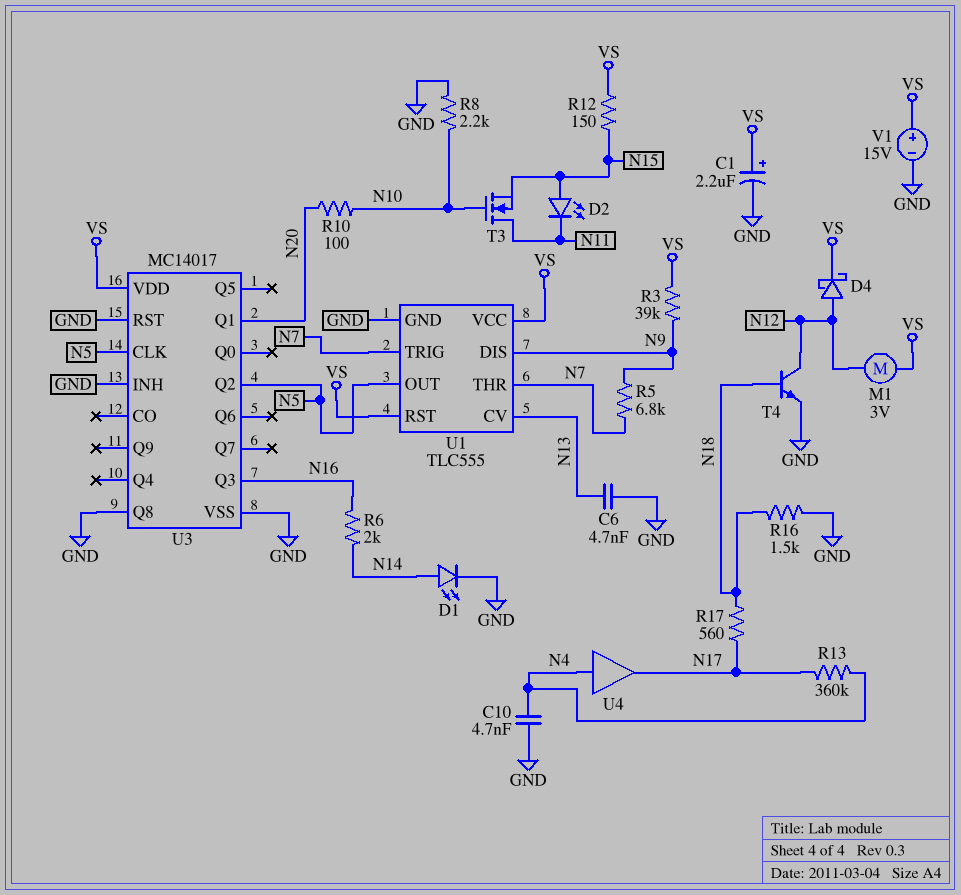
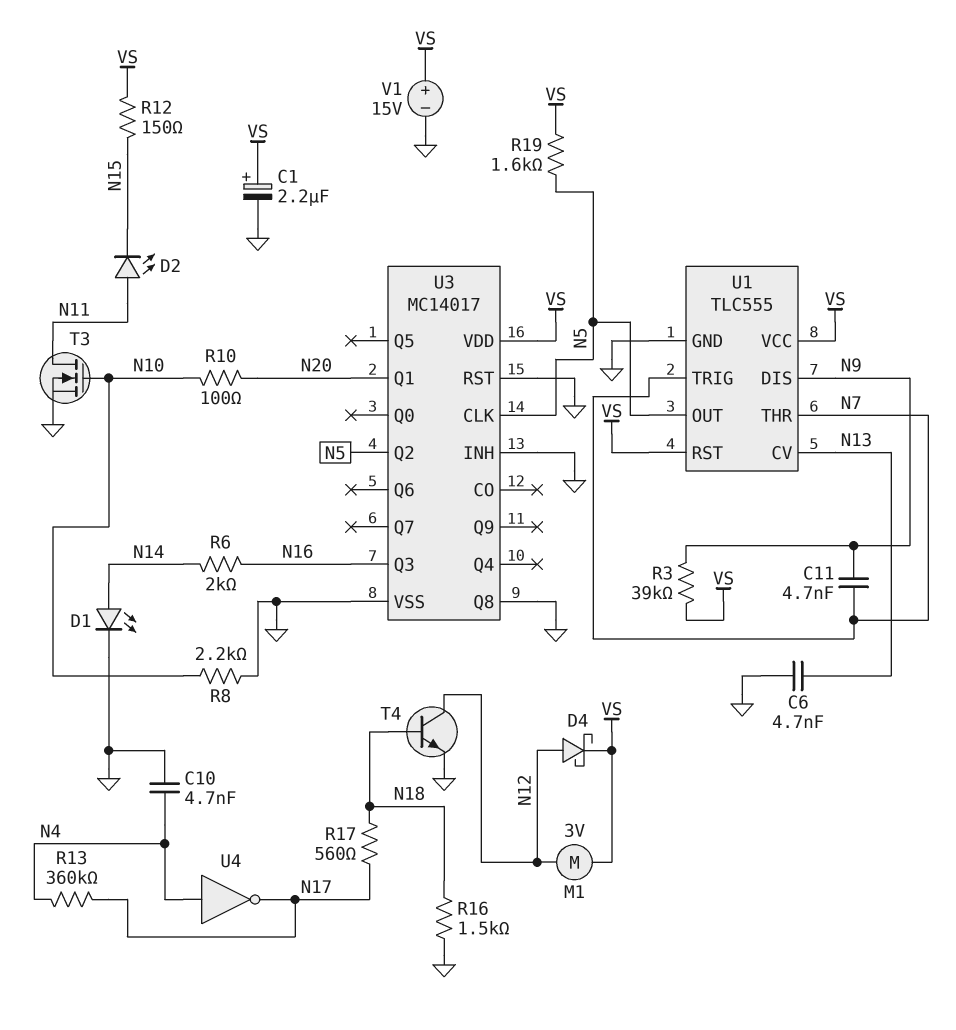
C11: none -> 4.7nF (N7, N9)
D2: LED (A N15, K N11) -> LED (A N11, K N15)
R5: 6.8k (N7, N9) -> none
R19: none -> 1.6k (N5, VS)
T3: NMOS (G N10, D N11, S N15) -> NMOS (G N10, D N11, S GND)
U4: buffer (in N4, out N17) -> NOT (in N4, out N17)

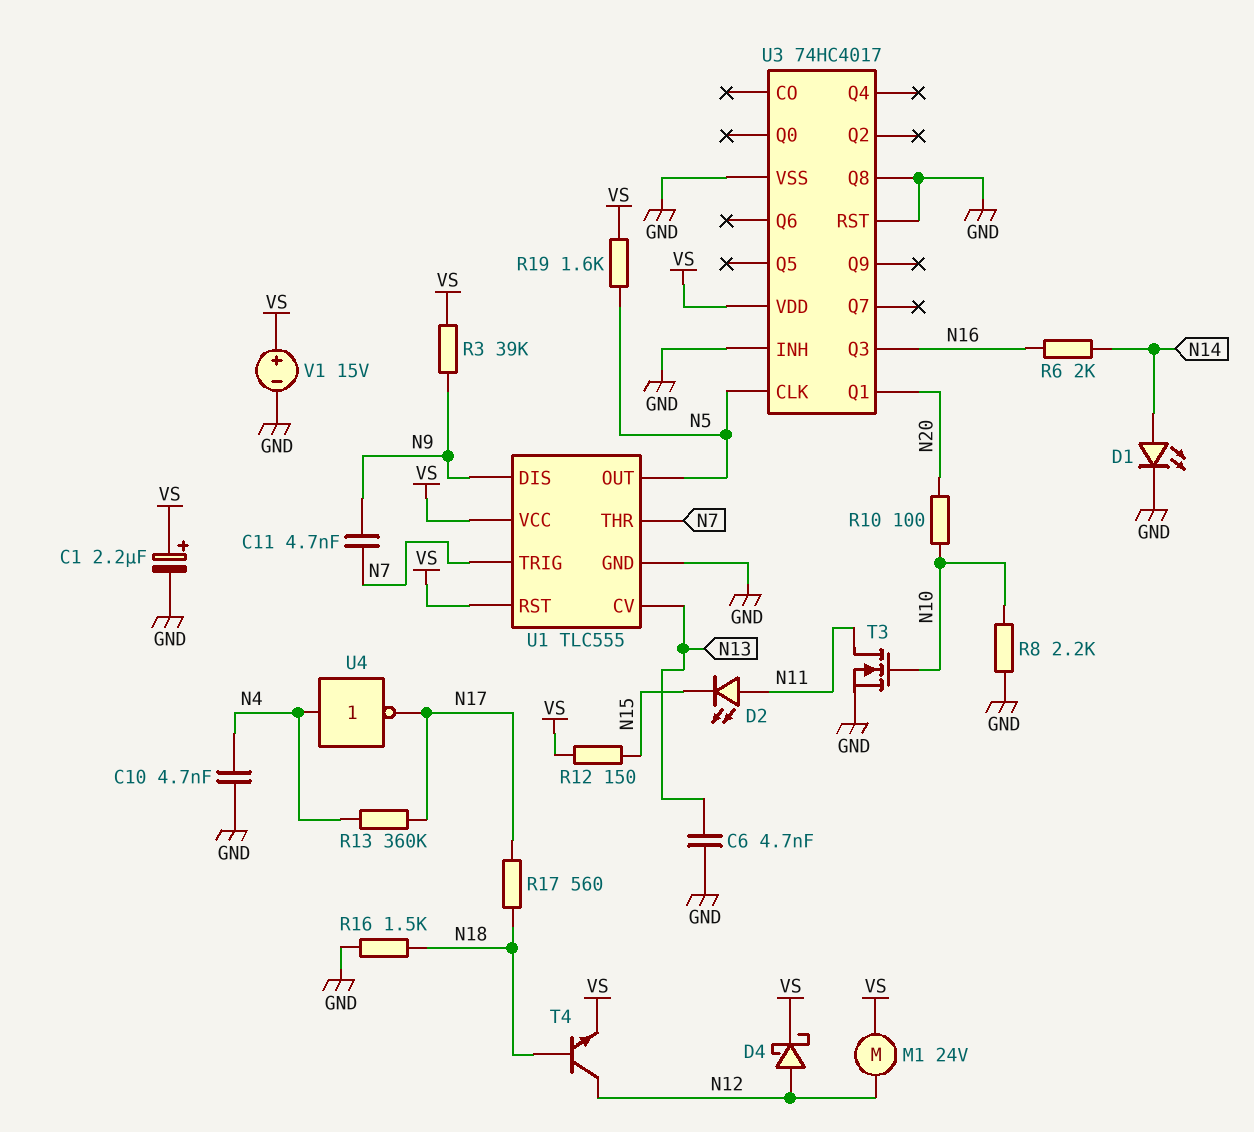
M1: motor 3V (N12, VS) -> motor 24V (N12, VS)
T4: NPN (B N18, C N12, E GND) -> NPN (B N18, C N12, E VS)
U3: MC14017 -> 74HC4017
U3 pin Q2: N5 -> none

